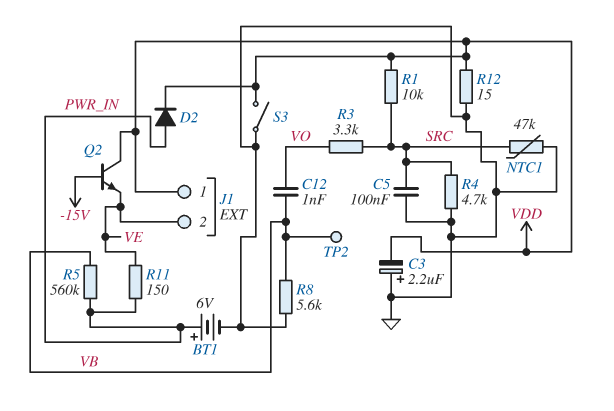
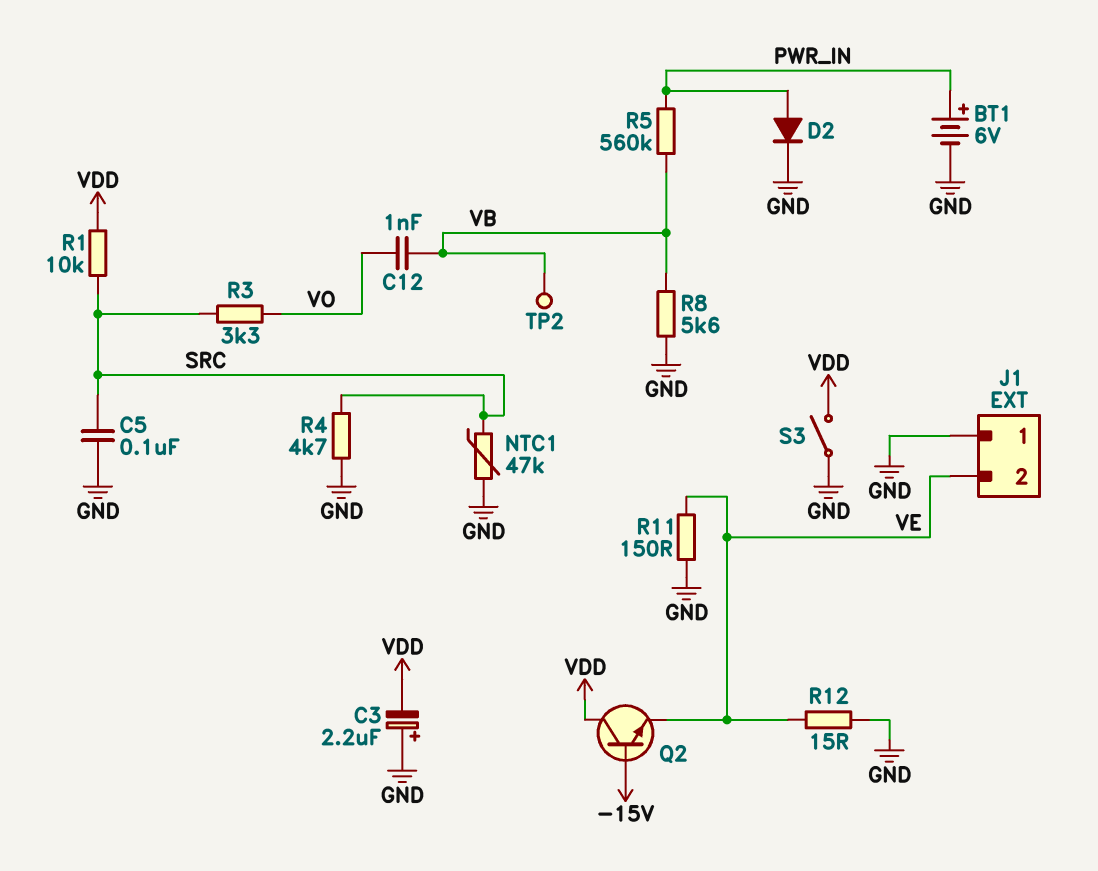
D2: diode (A PWR_IN, K VDD) -> diode (A PWR_IN, K GND)
J1 pin 1: VDD -> GND
R11: 150 (PWR_IN, VE) -> 150 (GND, VE)
R12: 15 (GND, VDD) -> 15 (GND, VE)

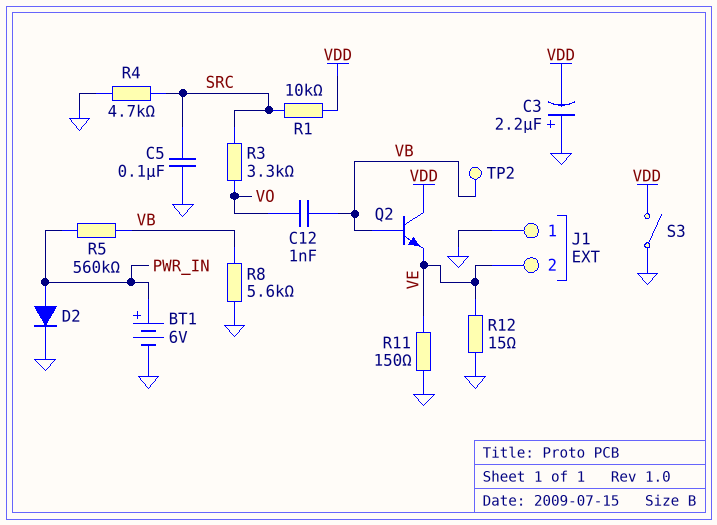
NTC1: 47k (GND, SRC) -> none
Q2: NPN (B -15V, C VDD, E VE) -> NPN (B VB, C VDD, E VE)

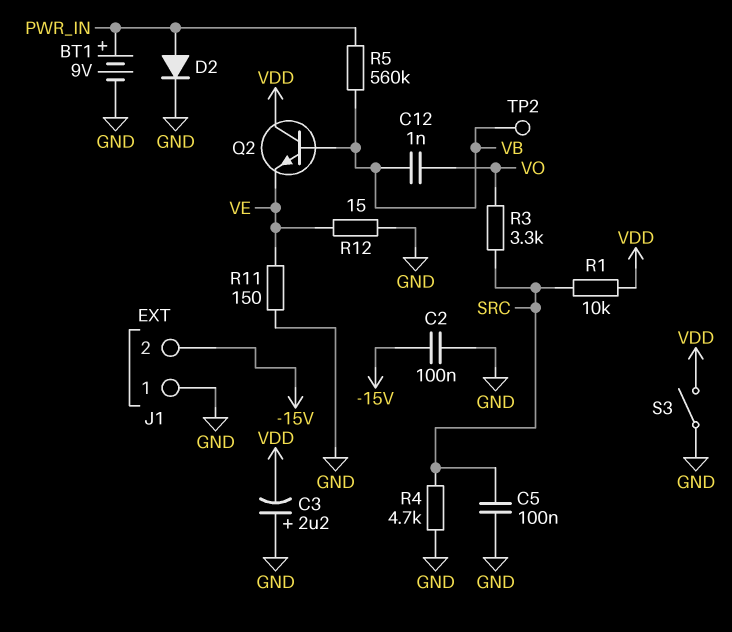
BT1: 6V (plus PWR_IN, minus GND) -> 9V (plus PWR_IN, minus GND)
C2: none -> 100nF (-15V, GND)
J1 pin 2: VE -> -15V
R8: 5.6k (GND, VB) -> none

